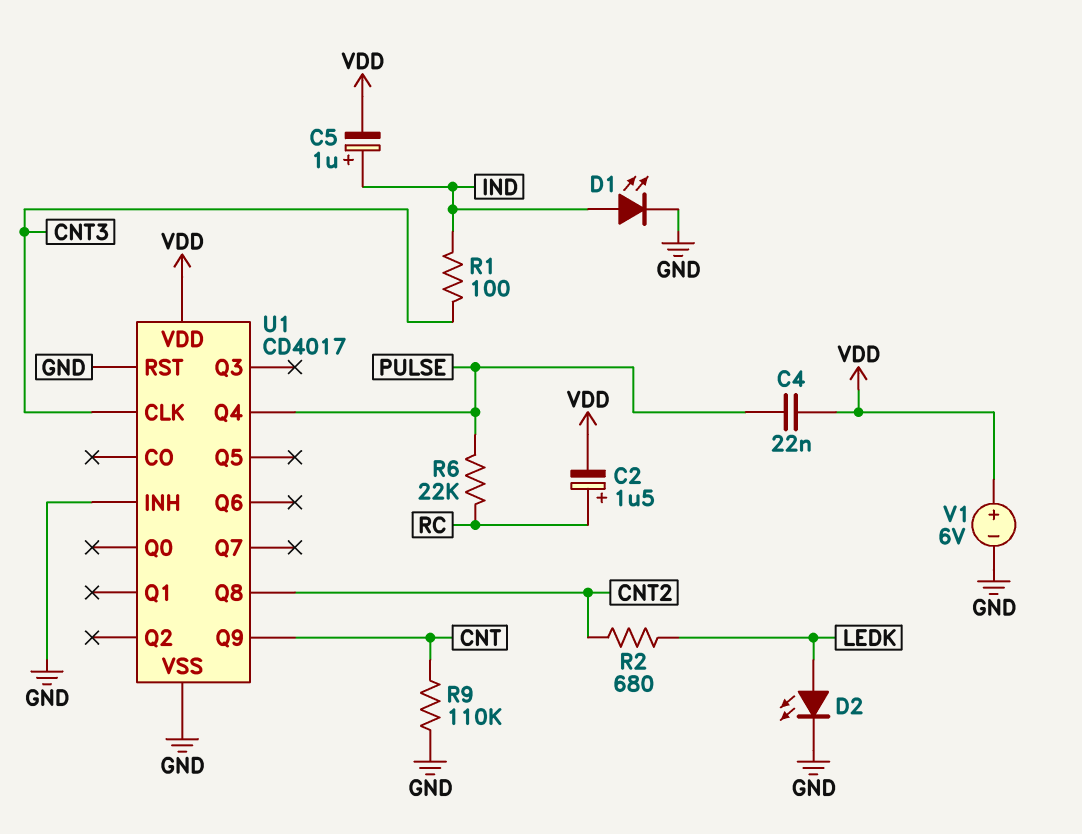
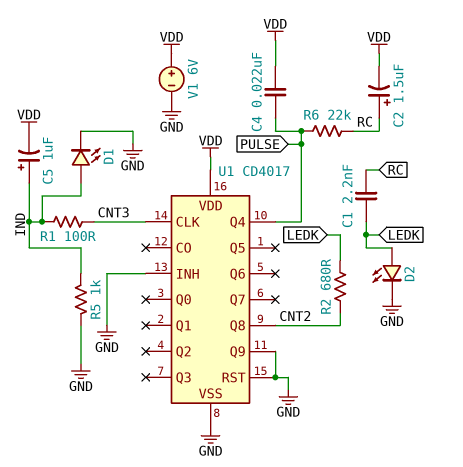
C1: none -> 2.2nF (LEDK, RC)
R5: none -> 1k (GND, IND)
R9: 110k (CNT, GND) -> none
U1 pin Q9: CNT -> GND

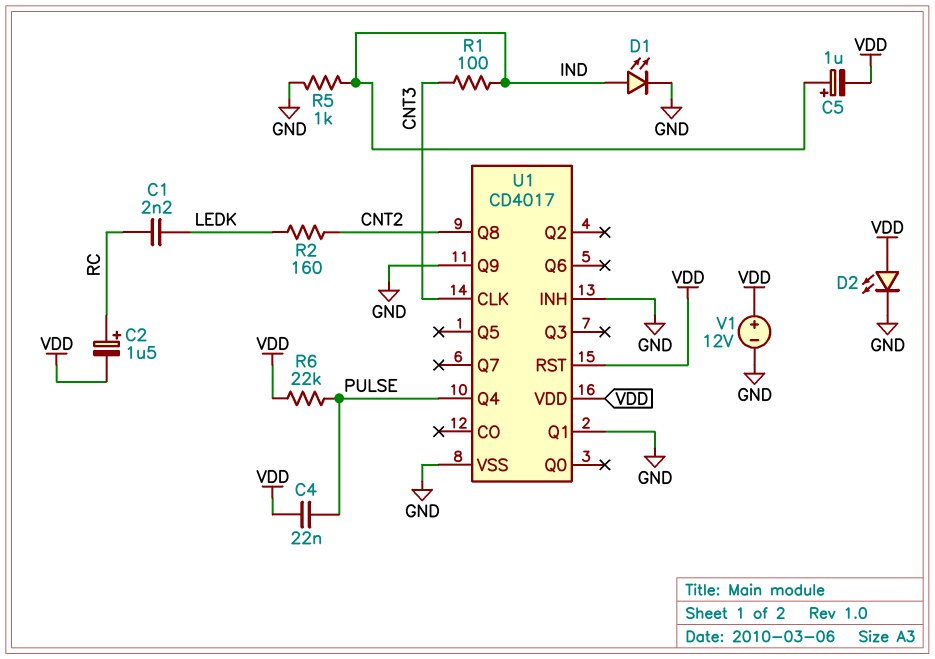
D2: LED (A LEDK, K GND) -> LED (A VDD, K GND)
R2: 680 (CNT2, LEDK) -> 160 (CNT2, LEDK)
R6: 22k (PULSE, RC) -> 22k (PULSE, VDD)
U1 pin Q1: none -> GND
U1 pin RST: GND -> VDD
V1: 6V (plus VDD, minus GND) -> 12V (plus VDD, minus GND)

